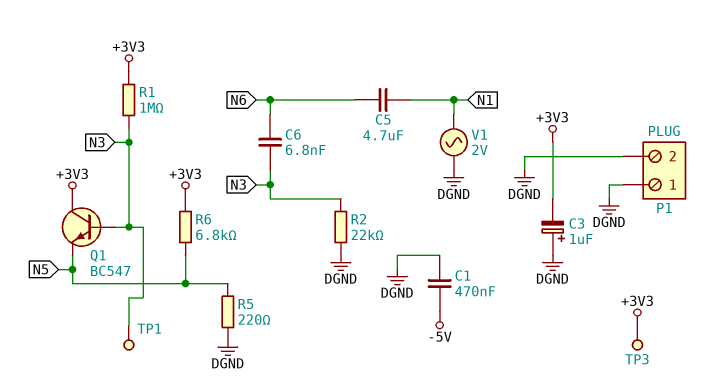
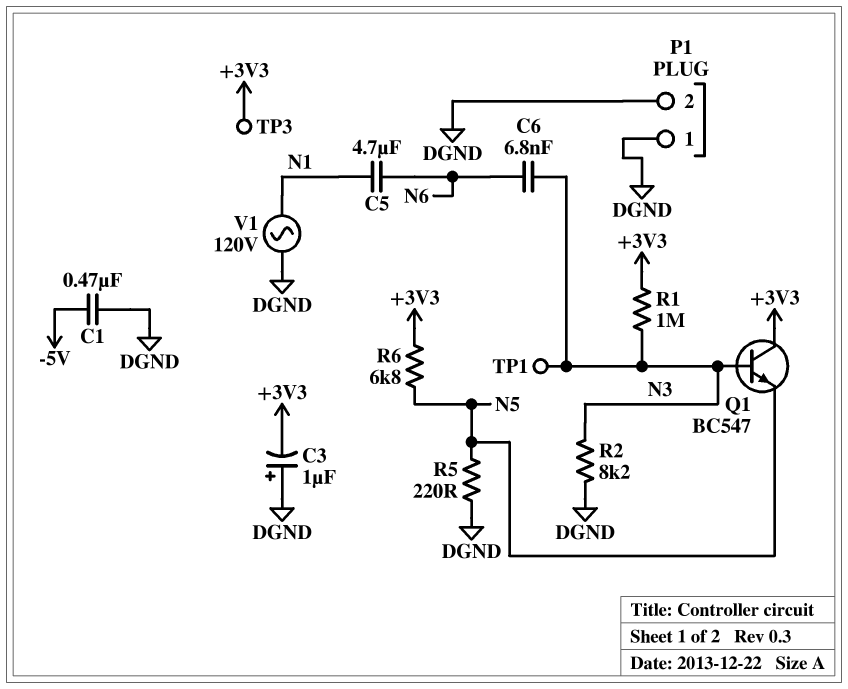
R2: 22k (DGND, N3) -> 8.2k (DGND, N3)
V1: AC 2V (DGND, N1) -> AC 120V (DGND, N1)

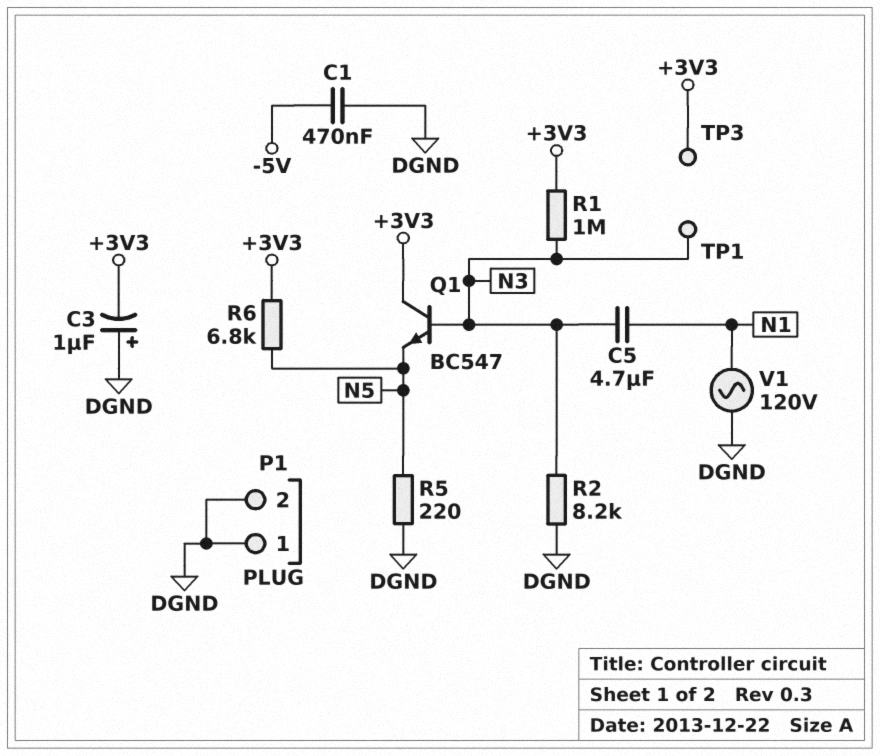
C5: 4.7uF (N1, N6) -> 4.7uF (N1, N3)
C6: 6.8nF (N3, N6) -> none

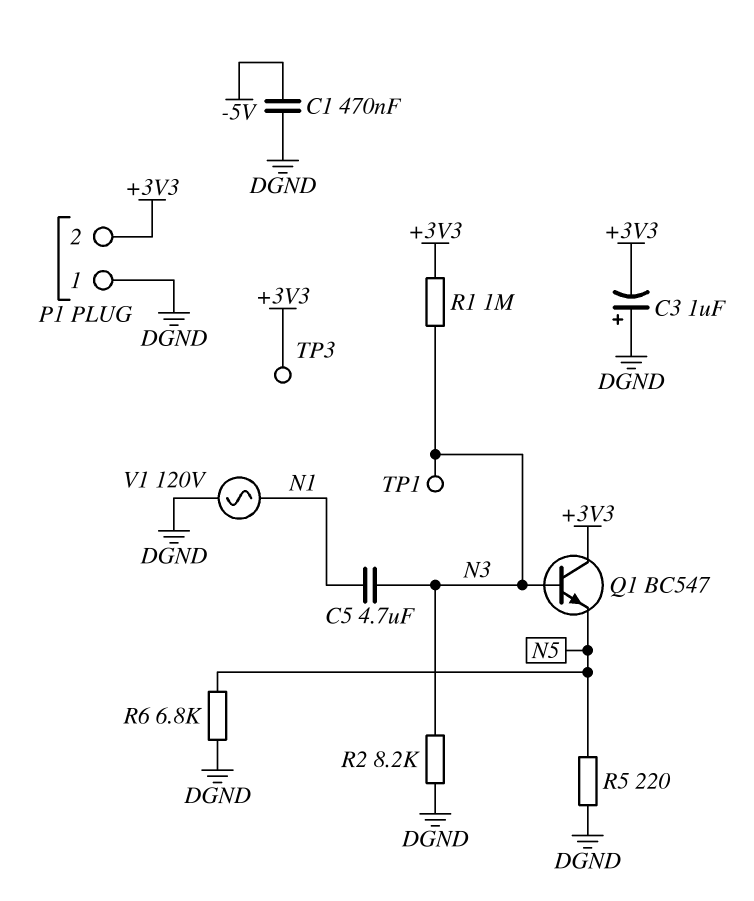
P1 pin 2: DGND -> +3V3
R6: 6.8k (+3V3, N5) -> 6.8k (DGND, N5)

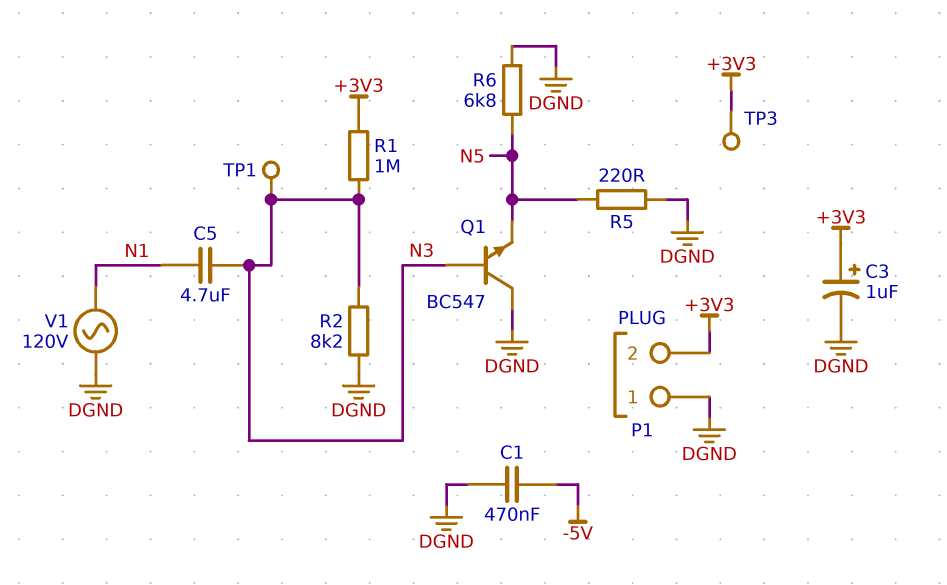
C3: 1uF (plus DGND, minus +3V3) -> 1uF (plus +3V3, minus DGND)
Q1: NPN BC547 (B N3, C +3V3, E N5) -> NPN BC547 (B N3, C DGND, E N5)

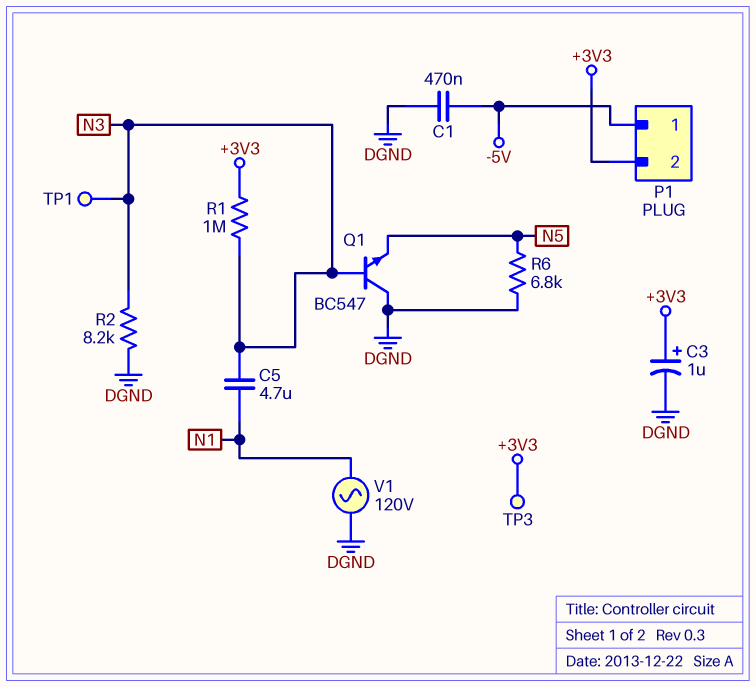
P1 pin 1: DGND -> -5V
R5: 220 (DGND, N5) -> none

